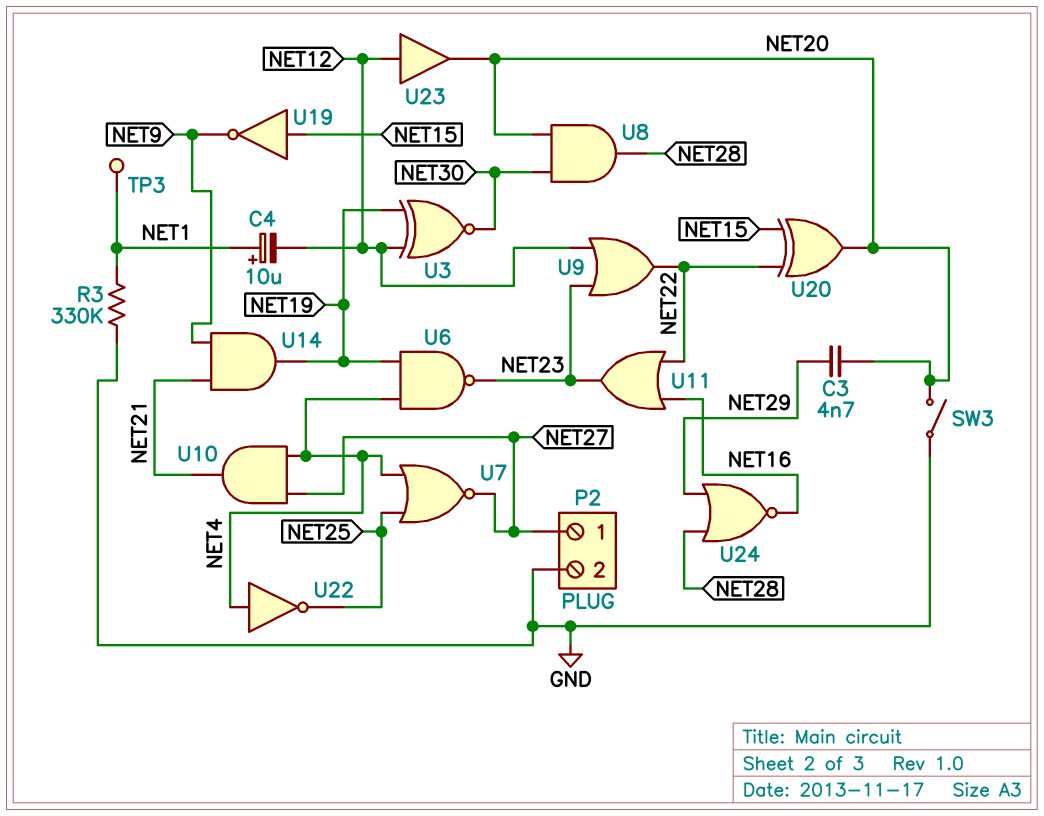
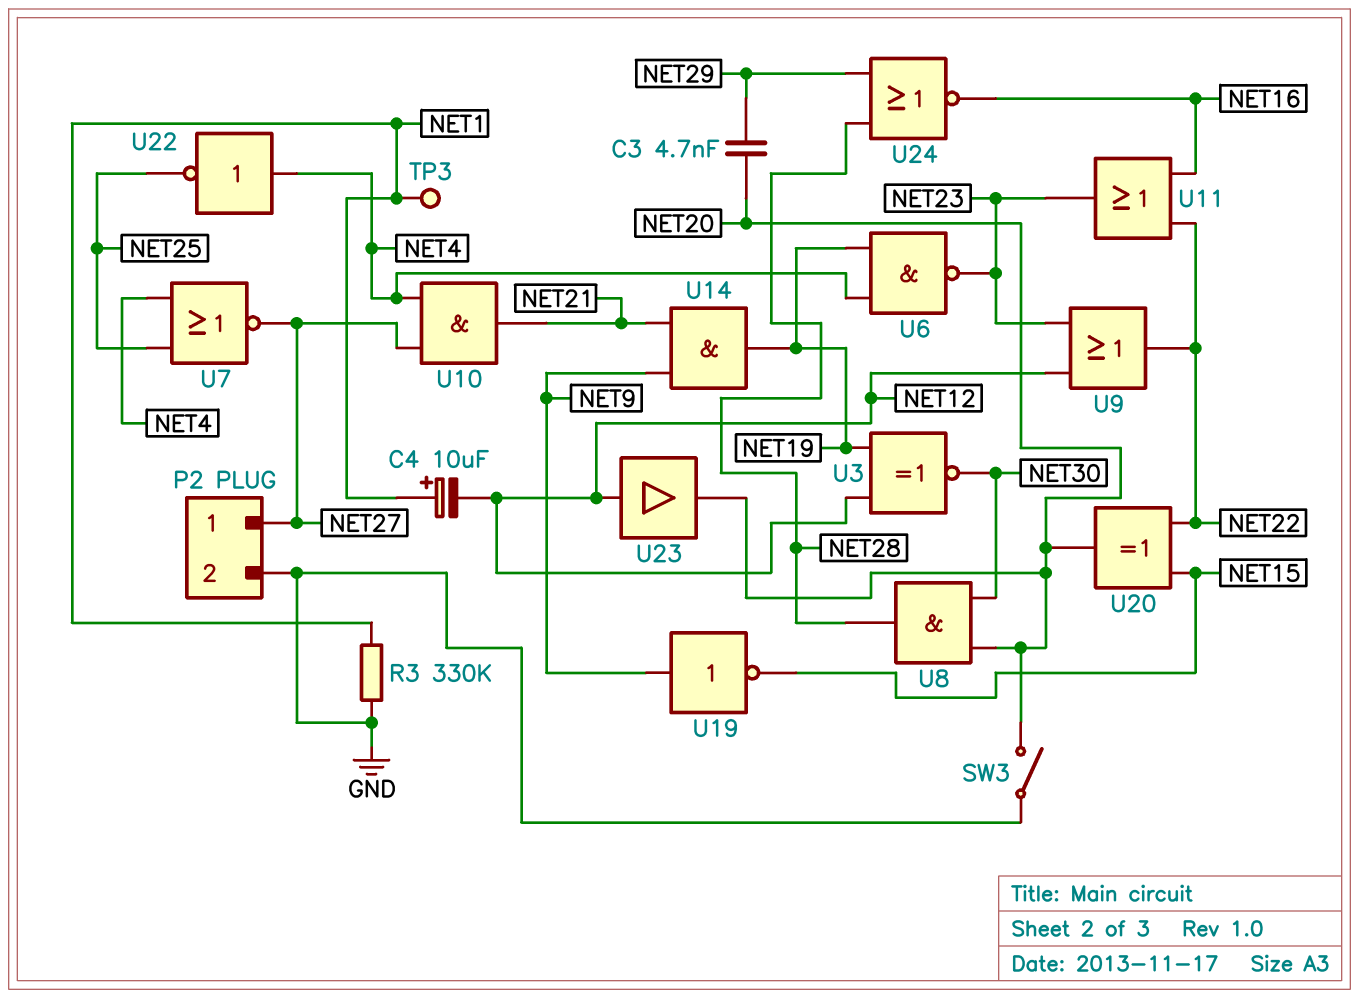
U19: NOT (in NET15, out NET9) -> NOT (in NET9, out NET15)

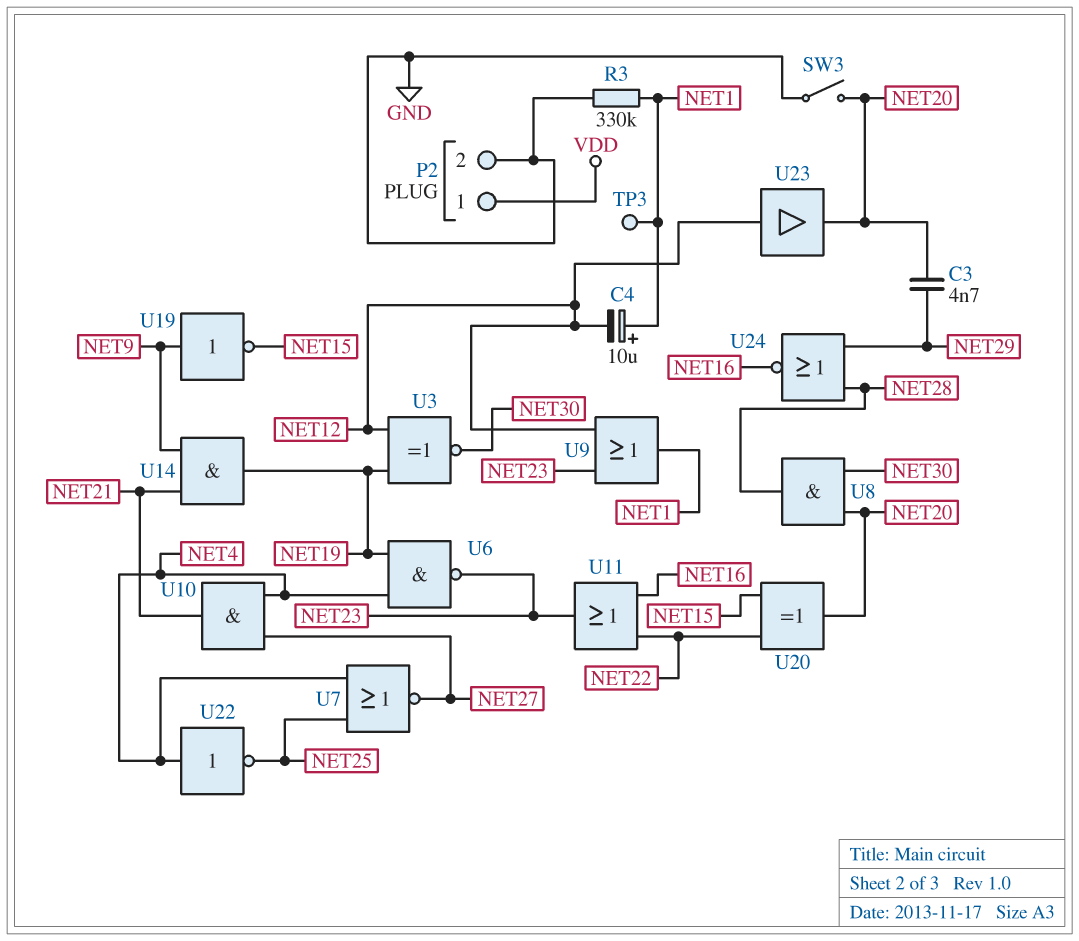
P2 pin 1: NET27 -> VDD
U9: OR (in NET12, in NET23, out NET22) -> OR (in NET12, in NET23, out NET1)

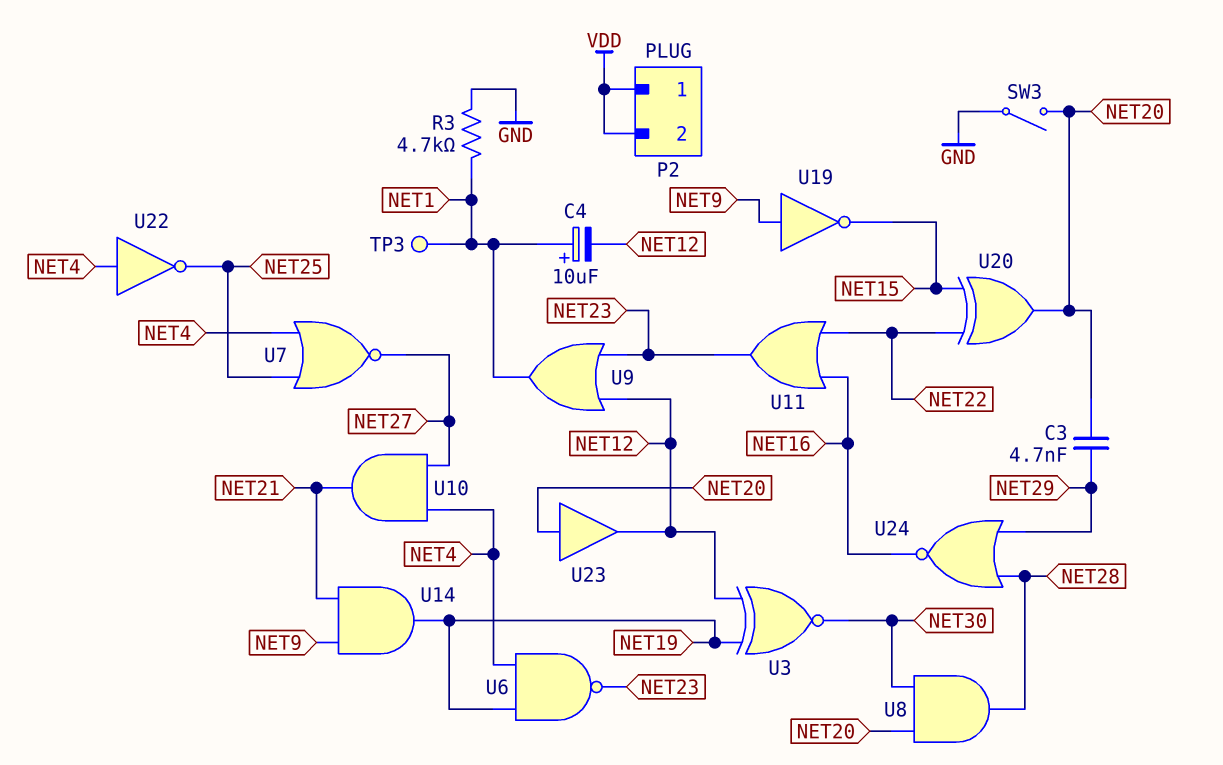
P2 pin 2: GND -> VDD
R3: 330k (GND, NET1) -> 4.7k (GND, NET1)
U23: buffer (in NET12, out NET20) -> buffer (in NET20, out NET12)

